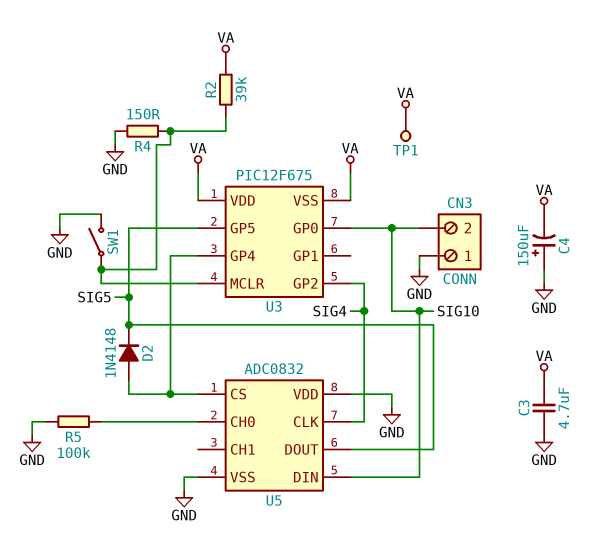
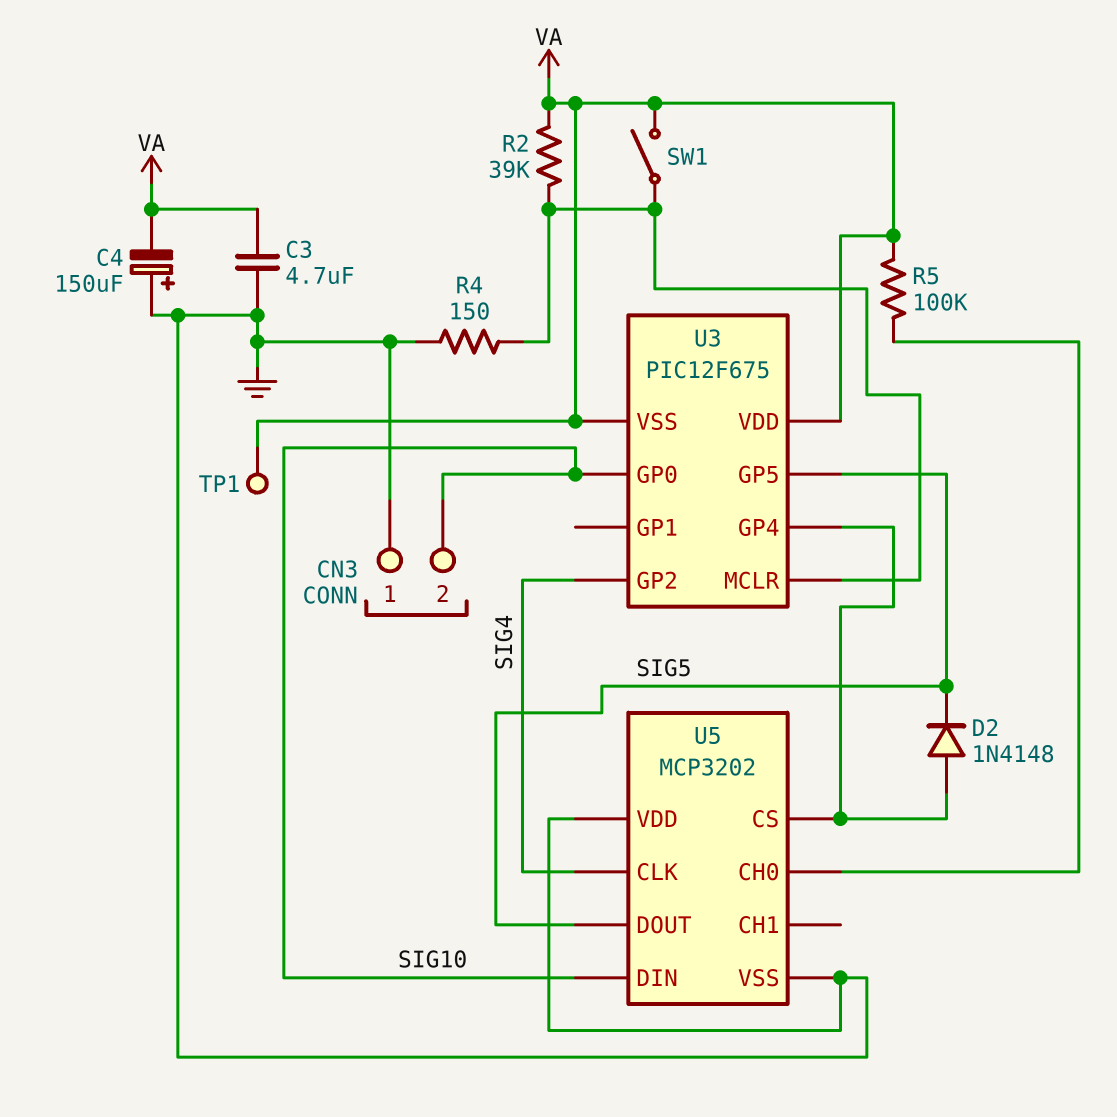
R5: 100k (GND, U5/CH0) -> 100k (U5/CH0, VA)
SW1: switch (GND, U3/MCLR) -> switch (U3/MCLR, VA)
U5: ADC0832 -> MCP3202

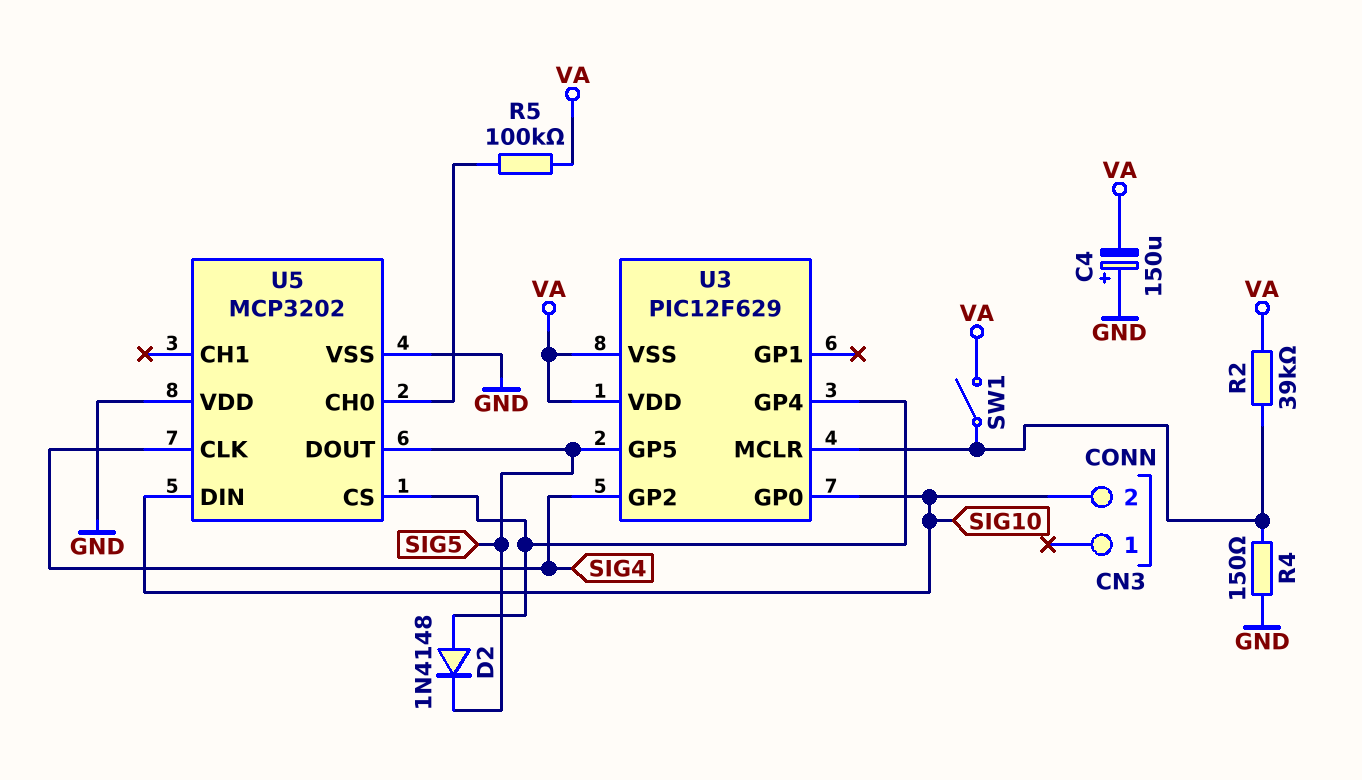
C3: 4.7uF (GND, VA) -> none
CN3 pin 1: GND -> none
TP1: test point (VA) -> none
U3: PIC12F675 -> PIC12F629

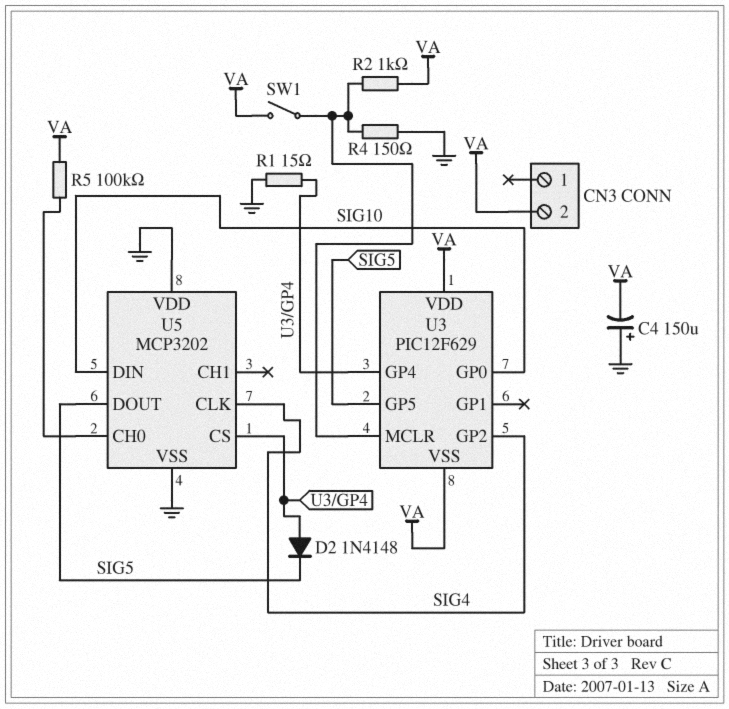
CN3 pin 2: SIG10 -> VA
R1: none -> 15 (GND, U3/GP4)
R2: 39k (U3/MCLR, VA) -> 1k (U3/MCLR, VA)

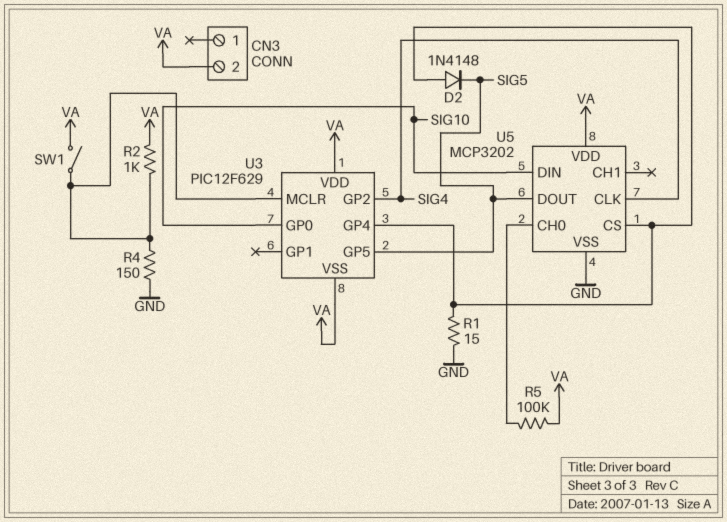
C4: 150uF (plus GND, minus VA) -> none
U5 pin VDD: GND -> VA

